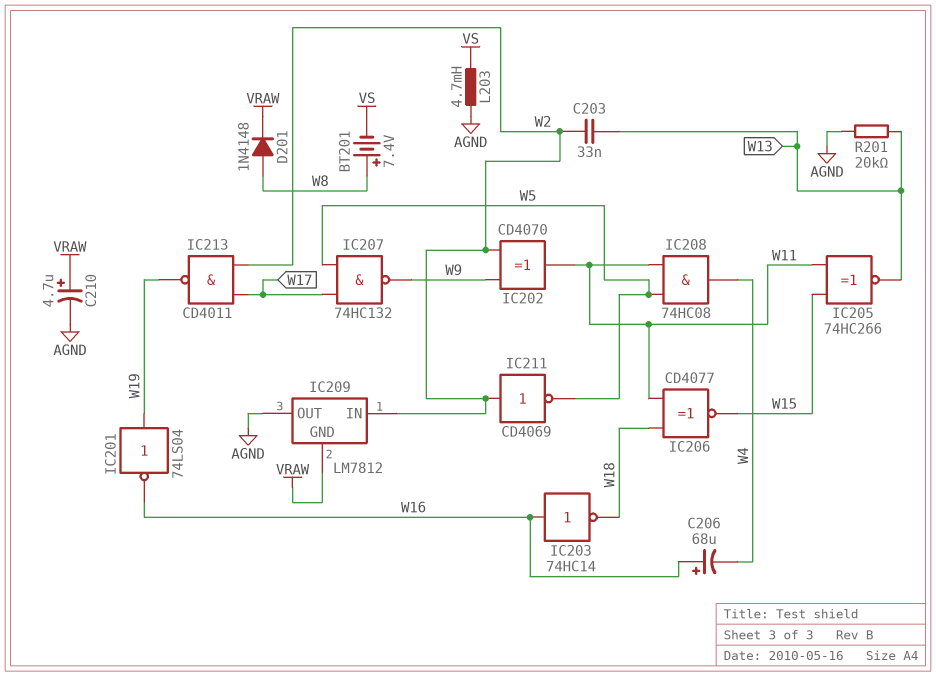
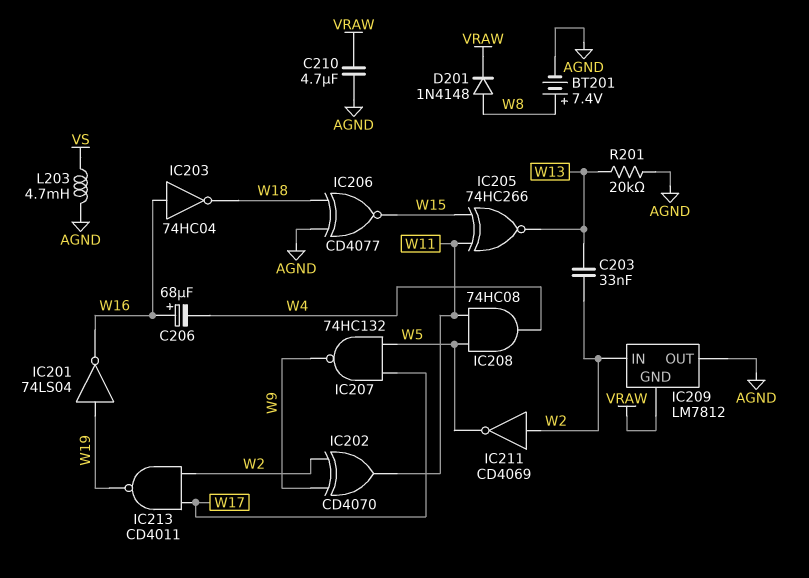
BT201: 7.4V (plus W8, minus VS) -> 7.4V (plus W8, minus AGND)
C210: 4.7uF (plus VRAW, minus AGND) -> 4.7uF (AGND, VRAW)
IC203: NOT 74HC14 (in W16, out W18) -> NOT 74HC04 (in W16, out W18)
IC206: XNOR CD4077 (in W11, in W18, out W15) -> XNOR CD4077 (in AGND, in W18, out W15)

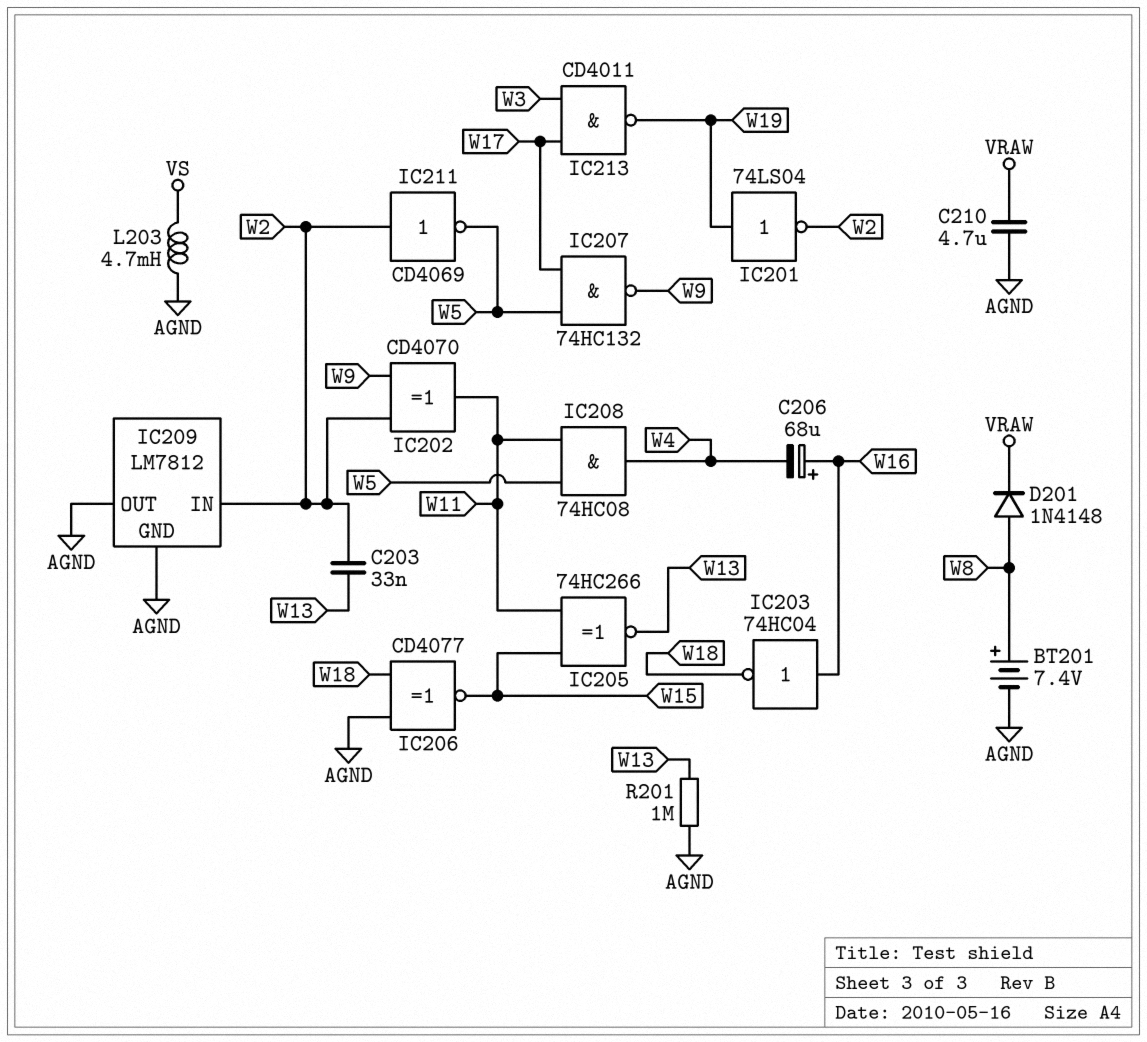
IC201: NOT 74LS04 (in W19, out W16) -> NOT 74LS04 (in W19, out W2)
IC209 pin GND: VRAW -> AGND
IC213: NAND CD4011 (in W2, in W17, out W19) -> NAND CD4011 (in W3, in W17, out W19)
R201: 20k (AGND, W13) -> 1M (AGND, W13)

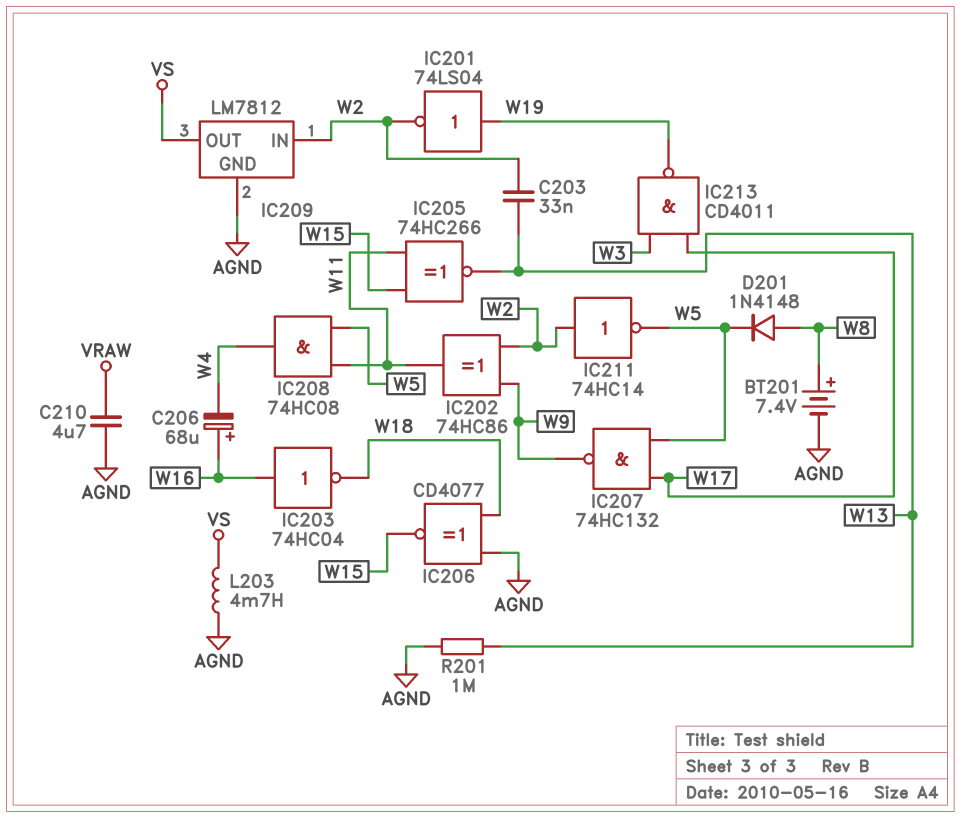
D201: diode 1N4148 (A W8, K VRAW) -> diode 1N4148 (A W8, K W5)
IC202: XOR CD4070 (in W2, in W9, out W11) -> XOR 74HC86 (in W2, in W9, out W11)
IC209 pin OUT: AGND -> VS
IC211: NOT CD4069 (in W2, out W5) -> NOT 74HC14 (in W2, out W5)

